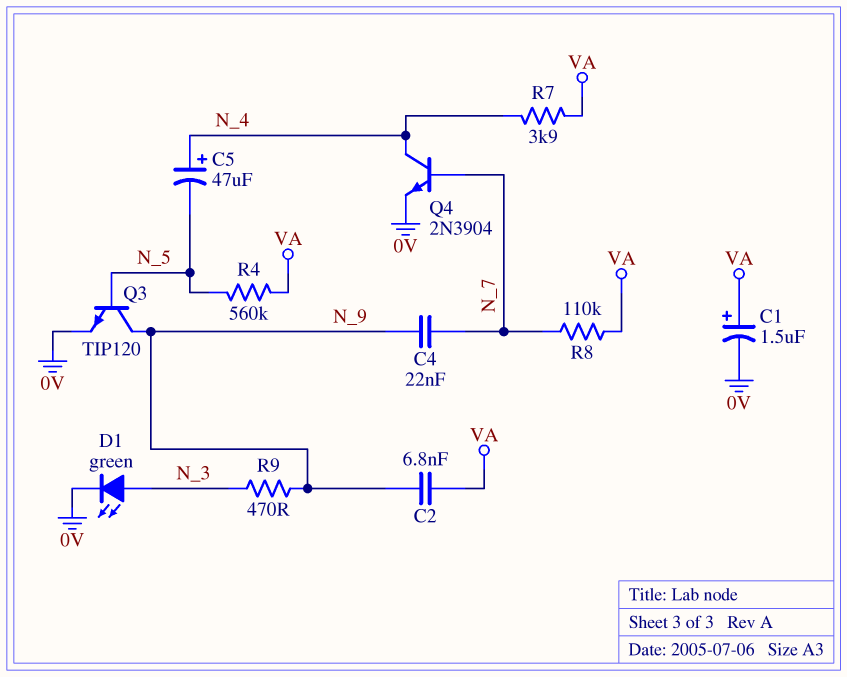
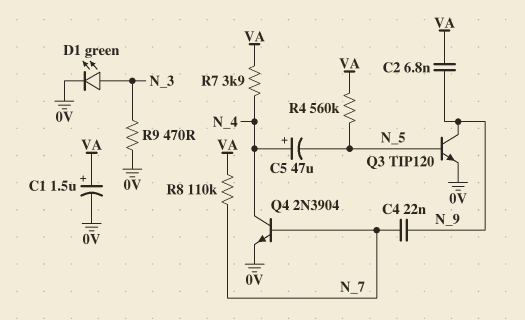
R9: 470 (N_3, N_9) -> 470 (0V, N_3)

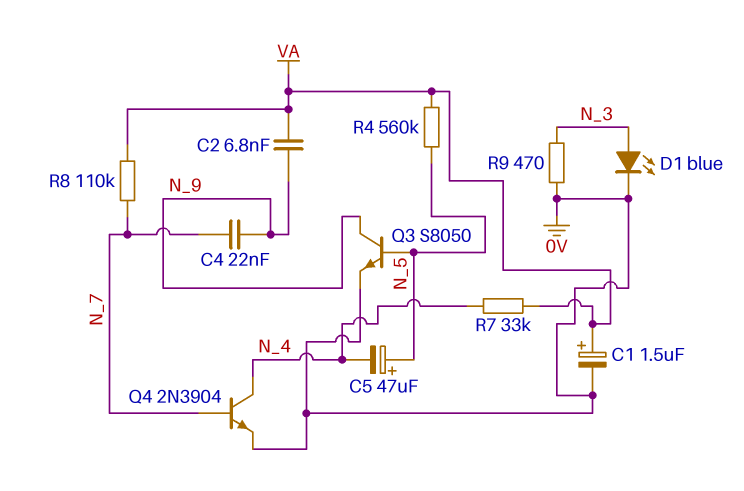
C5: 47uF (plus N_4, minus N_5) -> 47uF (plus N_5, minus N_4)
D1: LED green (A N_3, K 0V) -> LED blue (A N_3, K 0V)
Q3: NPN TIP120 (B N_5, C N_9, E 0V) -> NPN S8050 (B N_5, C N_9, E 0V)
R7: 3.9k (N_4, VA) -> 33k (N_4, VA)

